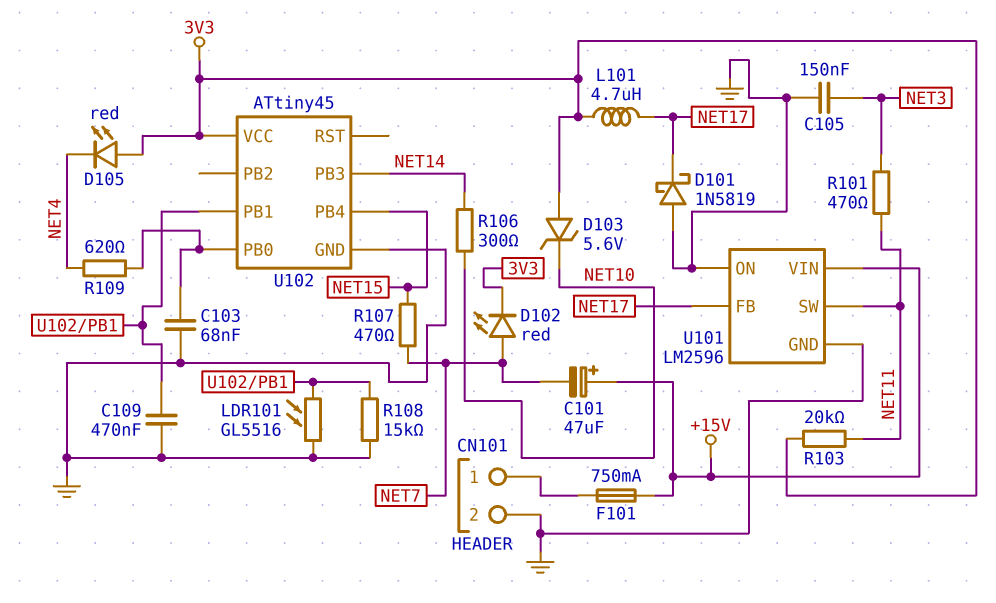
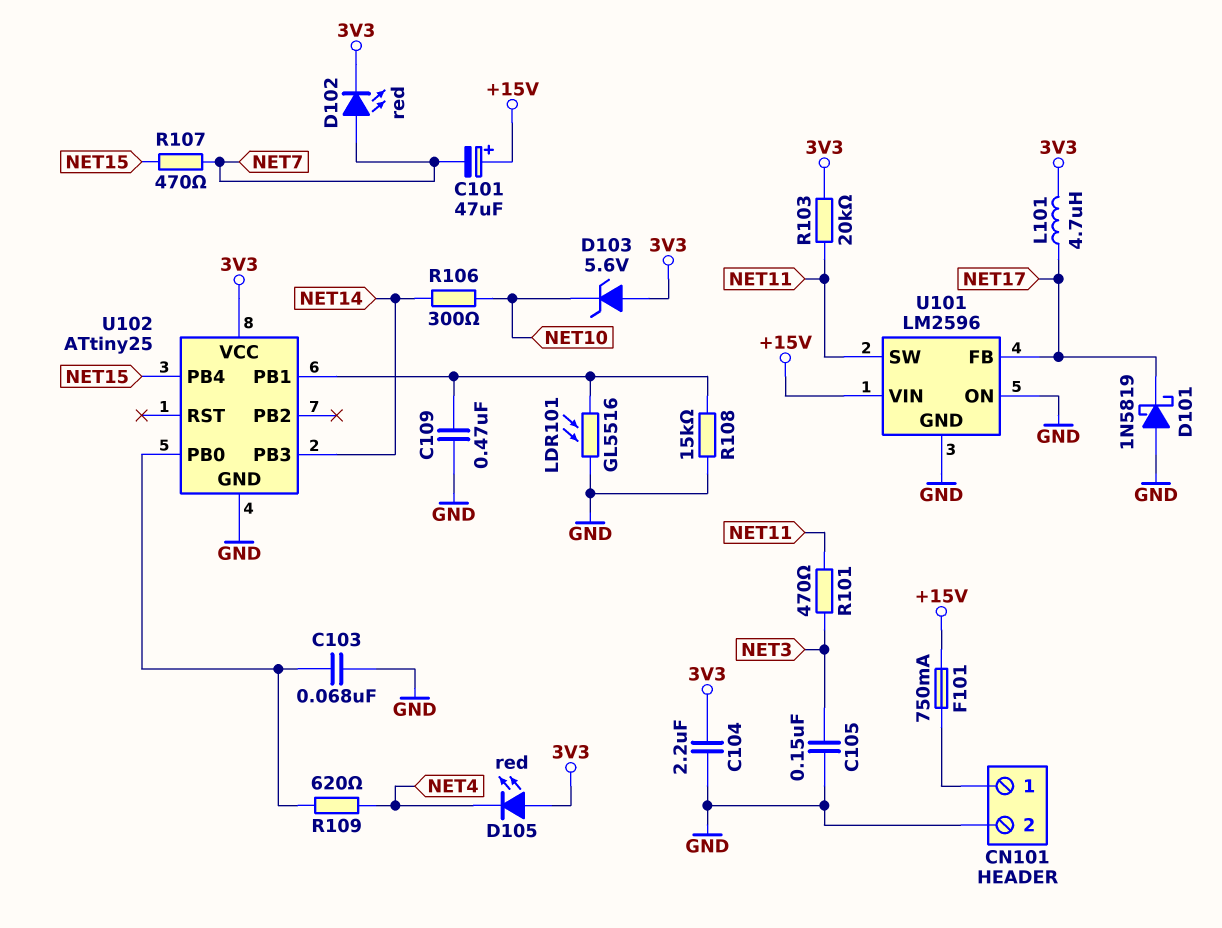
C104: none -> 2.2uF (3V3, GND)
U102: ATtiny45 -> ATtiny25

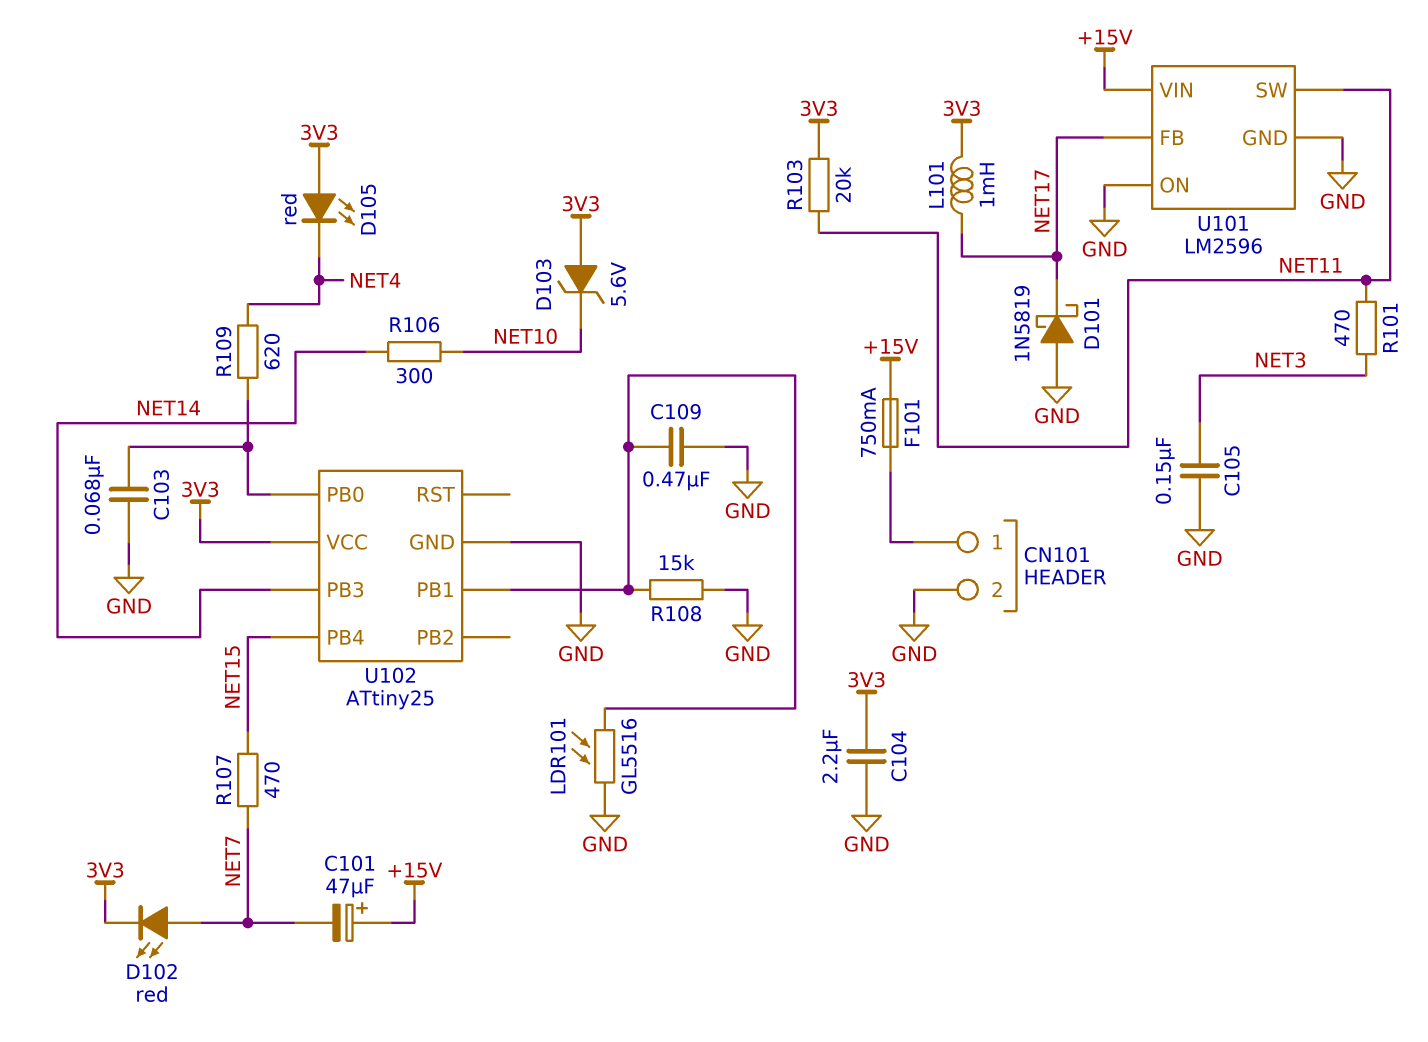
L101: 4.7uH (3V3, NET17) -> 1mH (3V3, NET17)

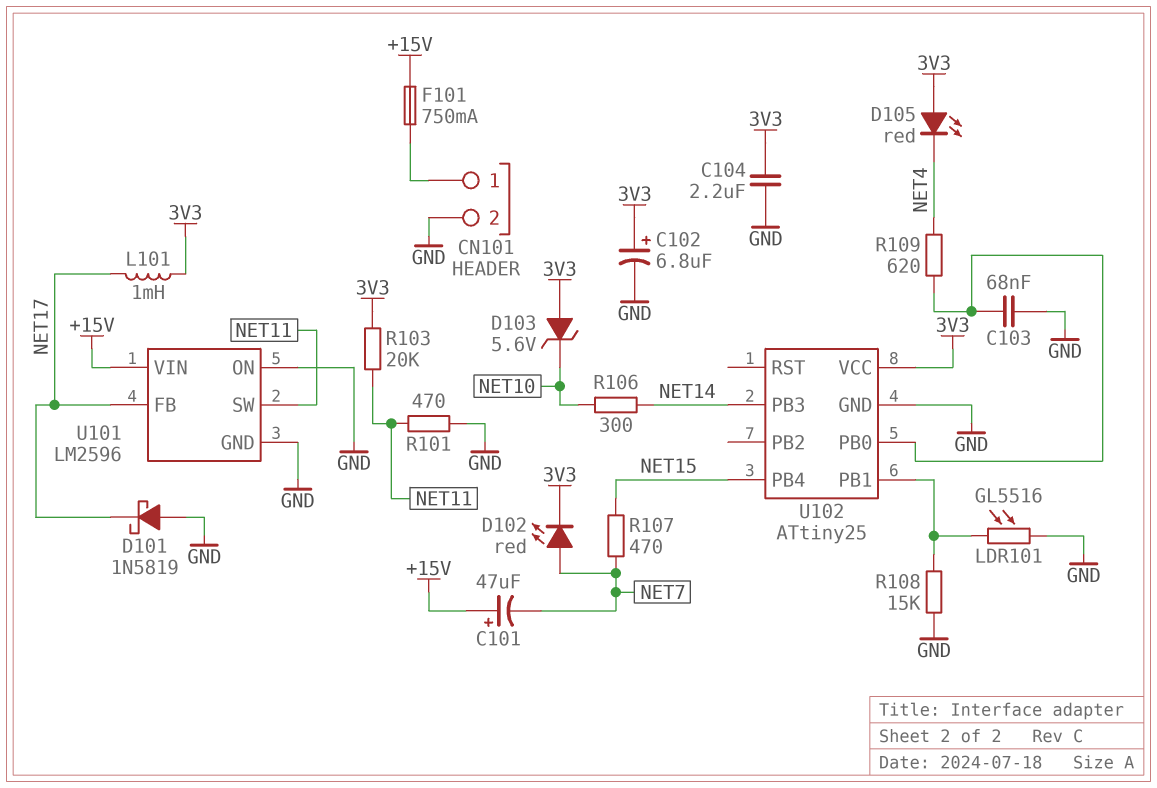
C102: none -> 6.8uF (plus 3V3, minus GND)
C105: 150nF (GND, NET3) -> none
C109: 470nF (GND, U102/PB1) -> none
R101: 470 (NET3, NET11) -> 470 (GND, NET11)

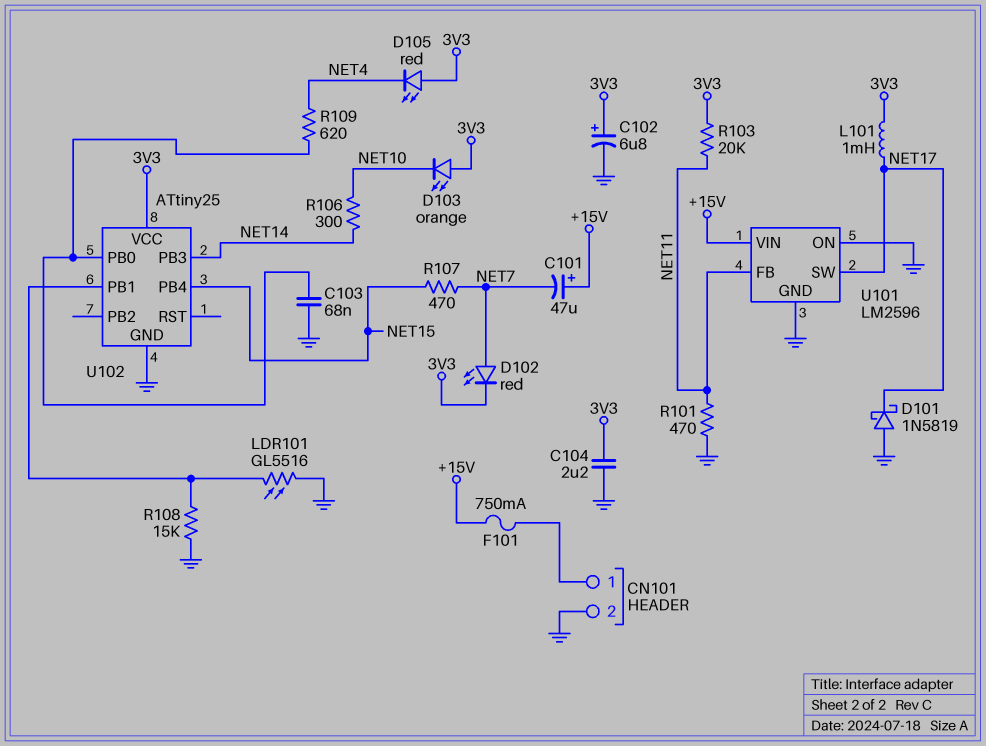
D103: zener 5.6V (A 3V3, K NET10) -> LED orange (A 3V3, K NET10)
U101 pin FB: NET17 -> NET11
U101 pin SW: NET11 -> NET17

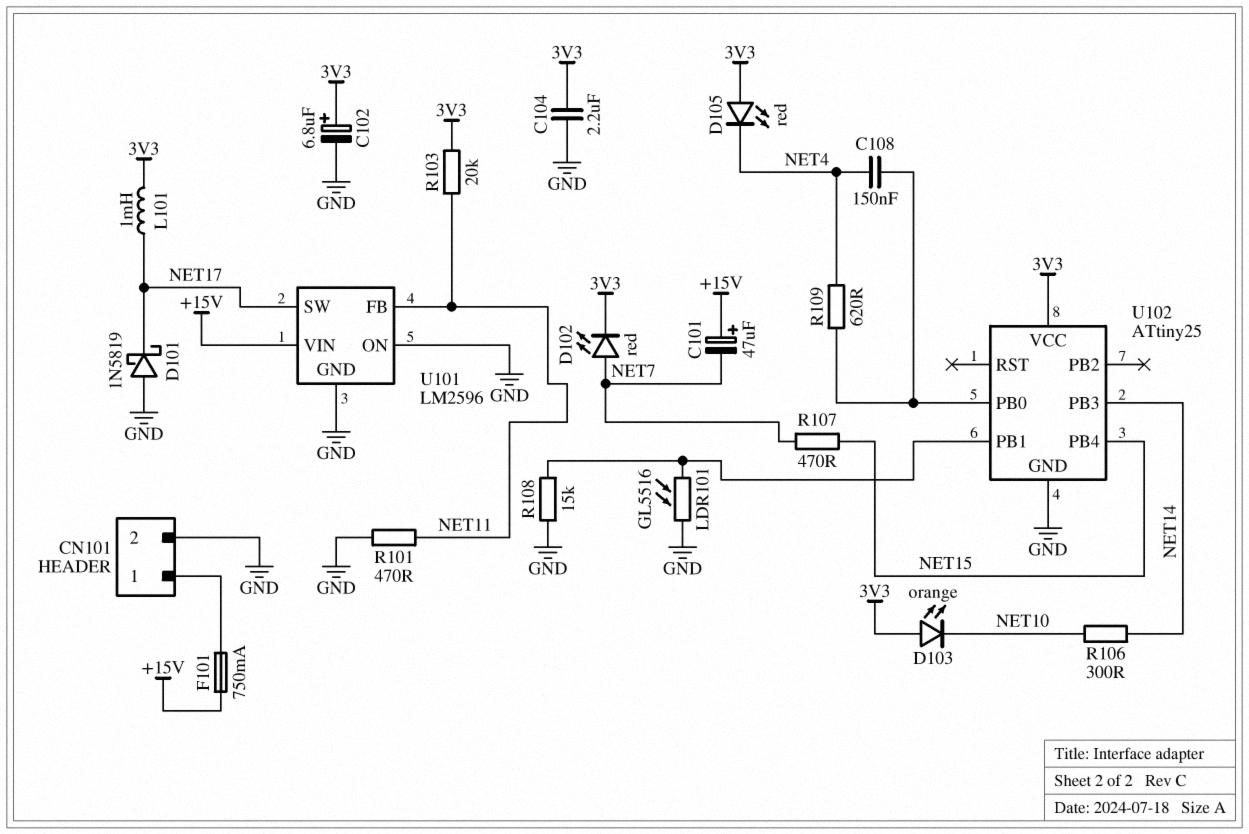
C103: 68nF (GND, U102/PB0) -> none
C108: none -> 150nF (NET4, U102/PB0)

